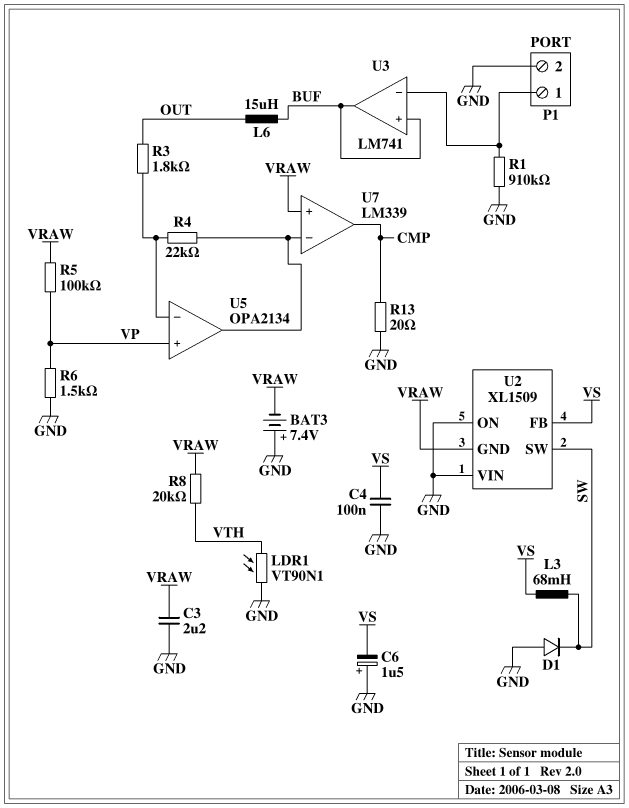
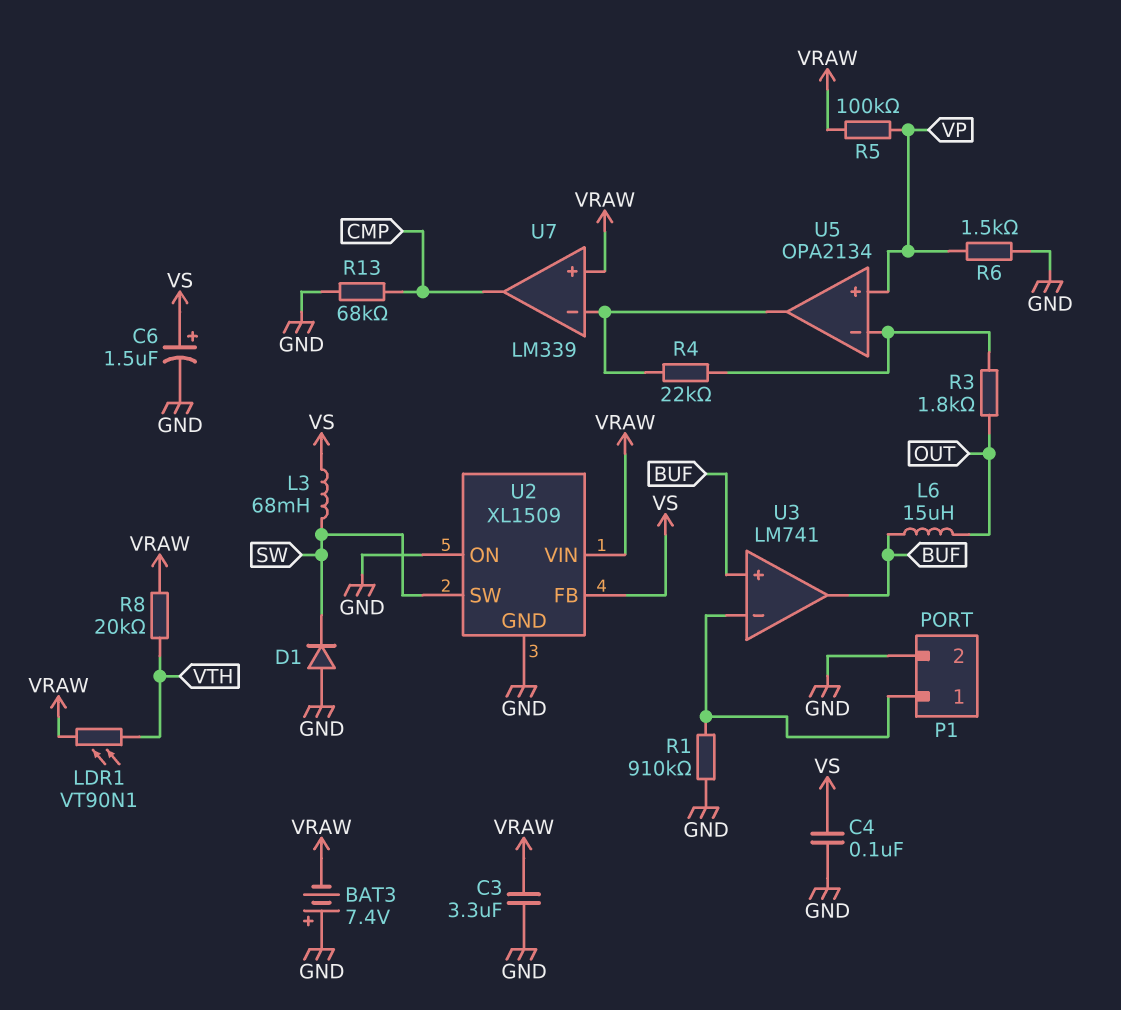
C3: 2.2uF (GND, VRAW) -> 3.3uF (GND, VRAW)
C6: 1.5uF (plus GND, minus VS) -> 1.5uF (plus VS, minus GND)
LDR1: VT90N1 (GND, VTH) -> VT90N1 (VRAW, VTH)
R13: 20 (CMP, GND) -> 68k (CMP, GND)
U2 pin GND: VRAW -> GND
U2 pin VIN: GND -> VRAW

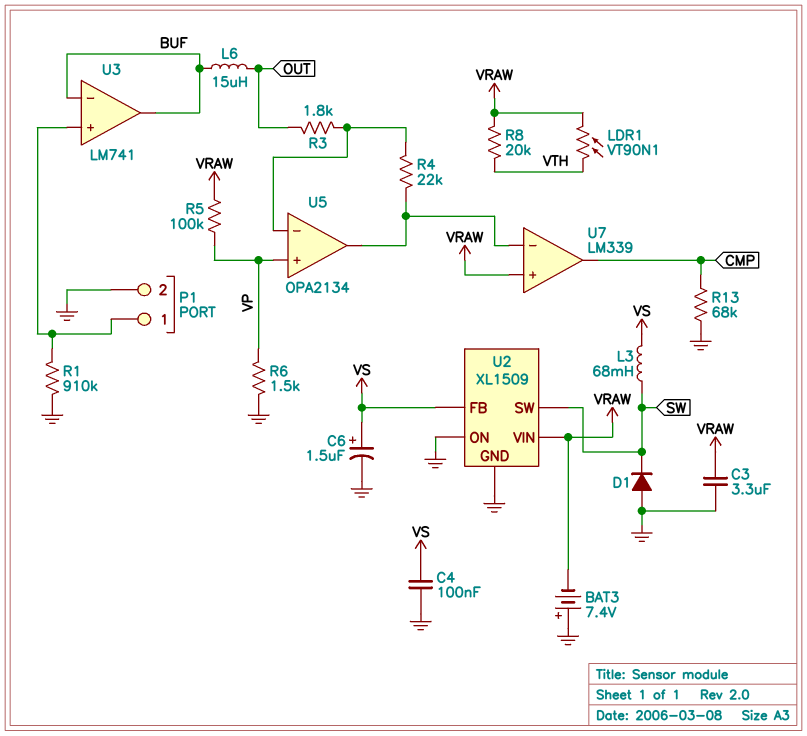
U3 pin in+: BUF -> P1/1
U3 pin in-: P1/1 -> BUF

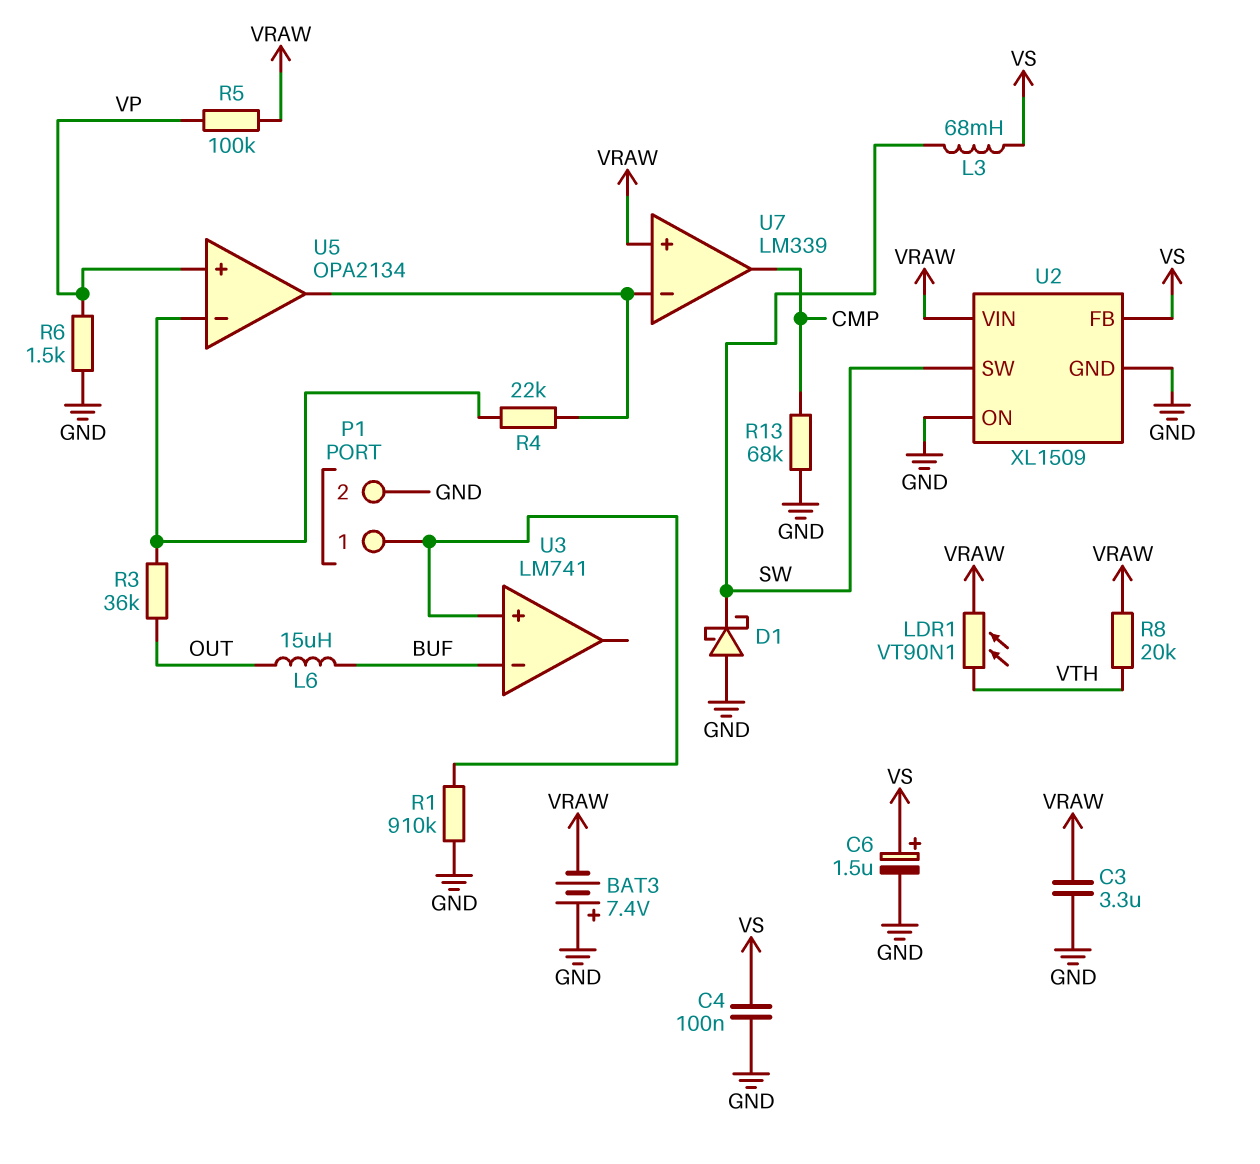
D1: diode (A GND, K SW) -> schottky (A GND, K SW)
R3: 1.8k (OUT, U5/in-) -> 36k (OUT, U5/in-)
U3 pin out: BUF -> none

